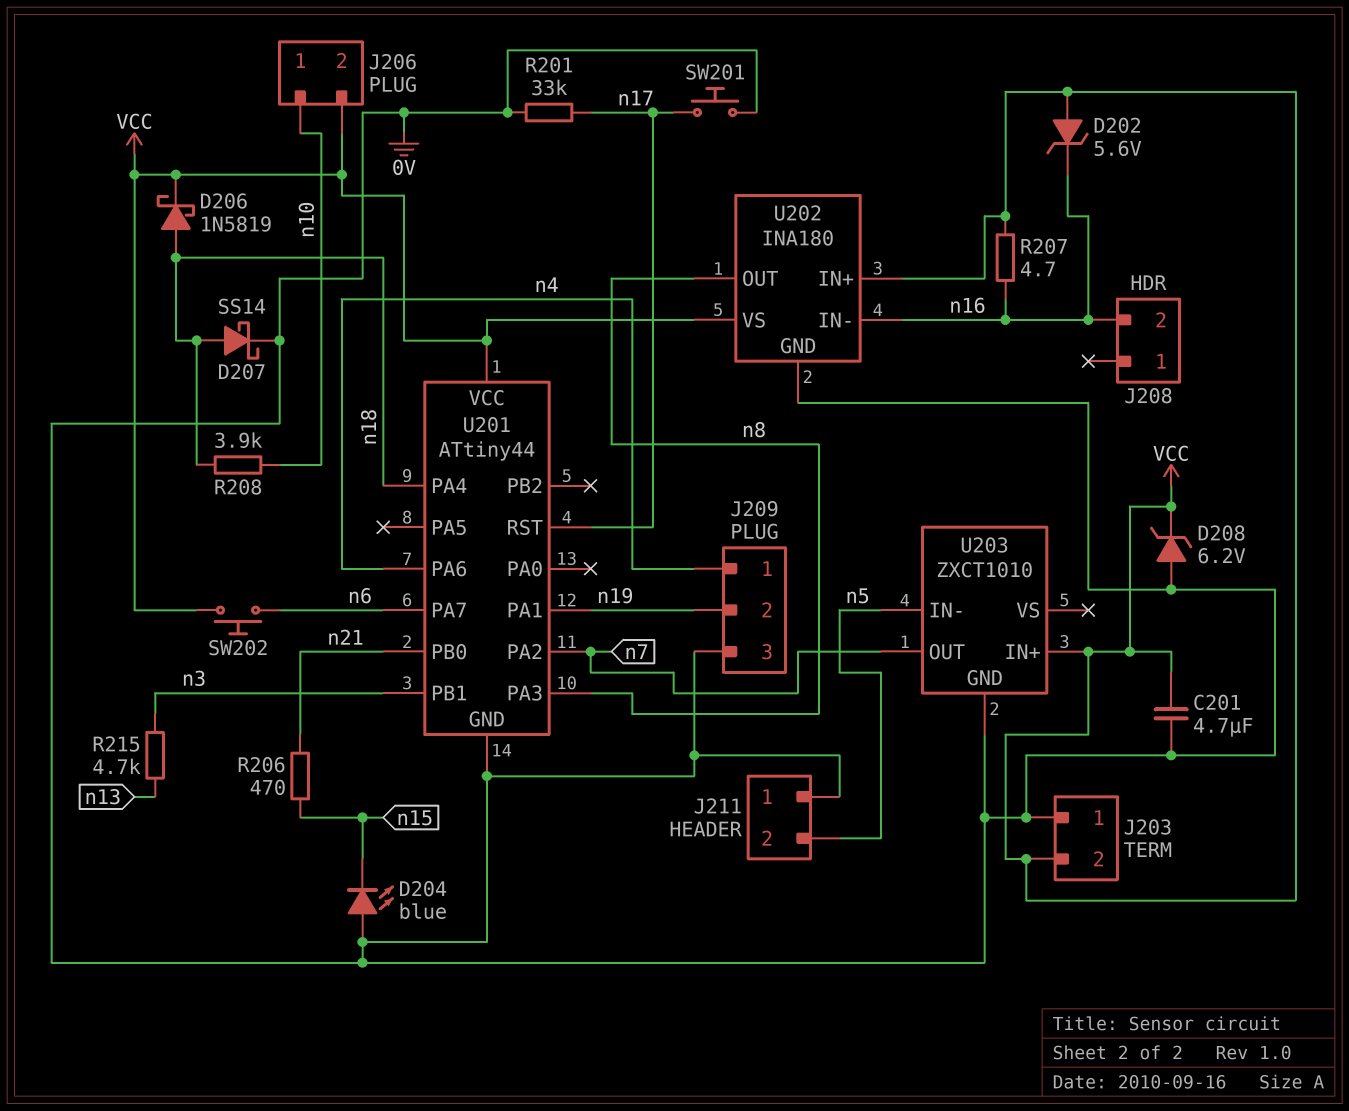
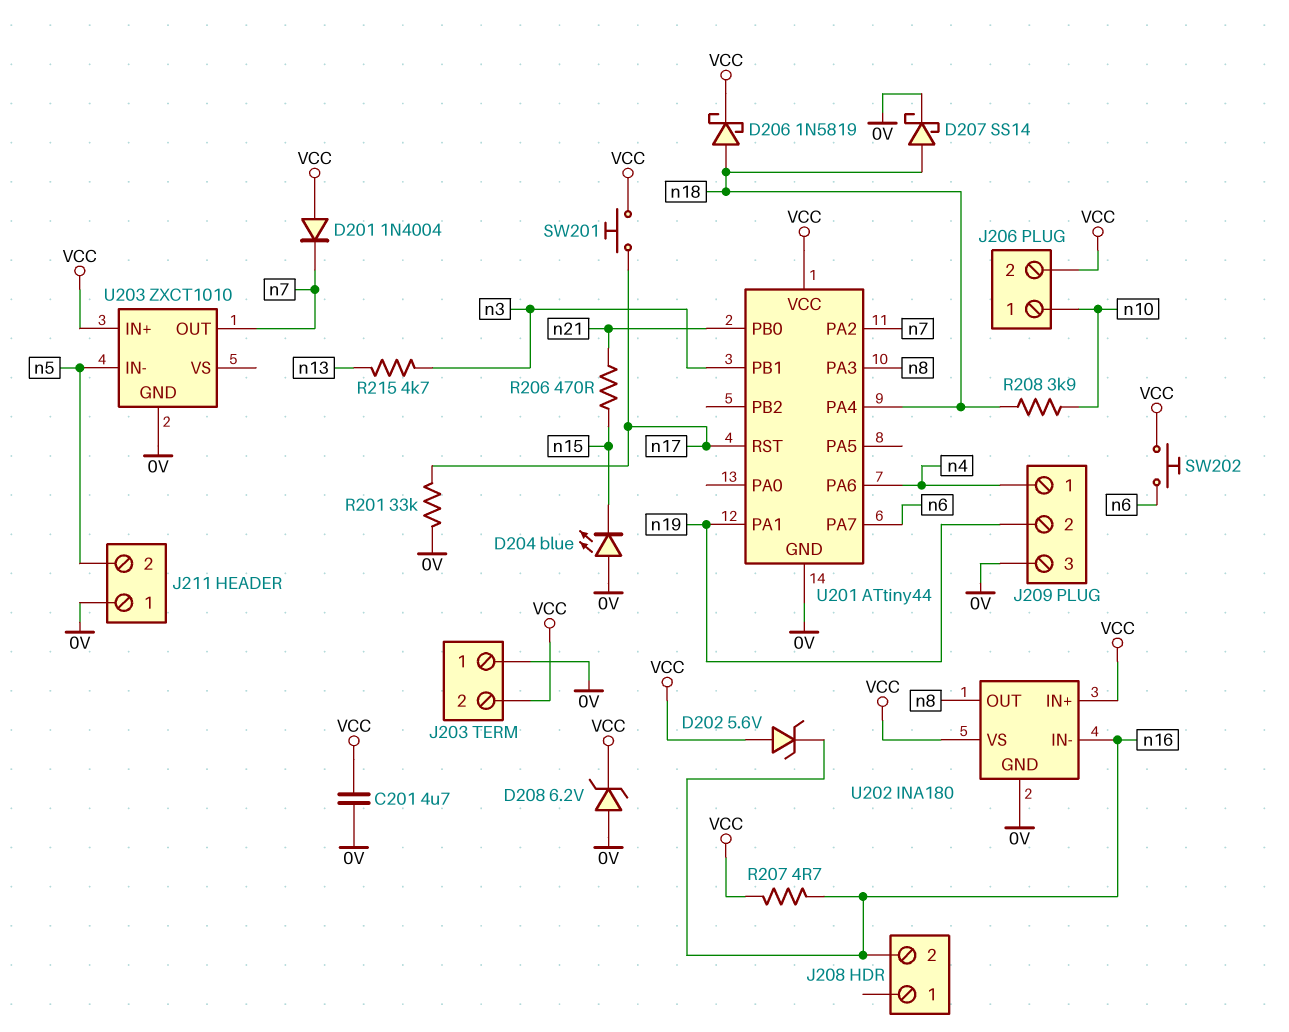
D201: none -> diode 1N4004 (A VCC, K n7)
SW201: button (0V, n17) -> button (VCC, n17)

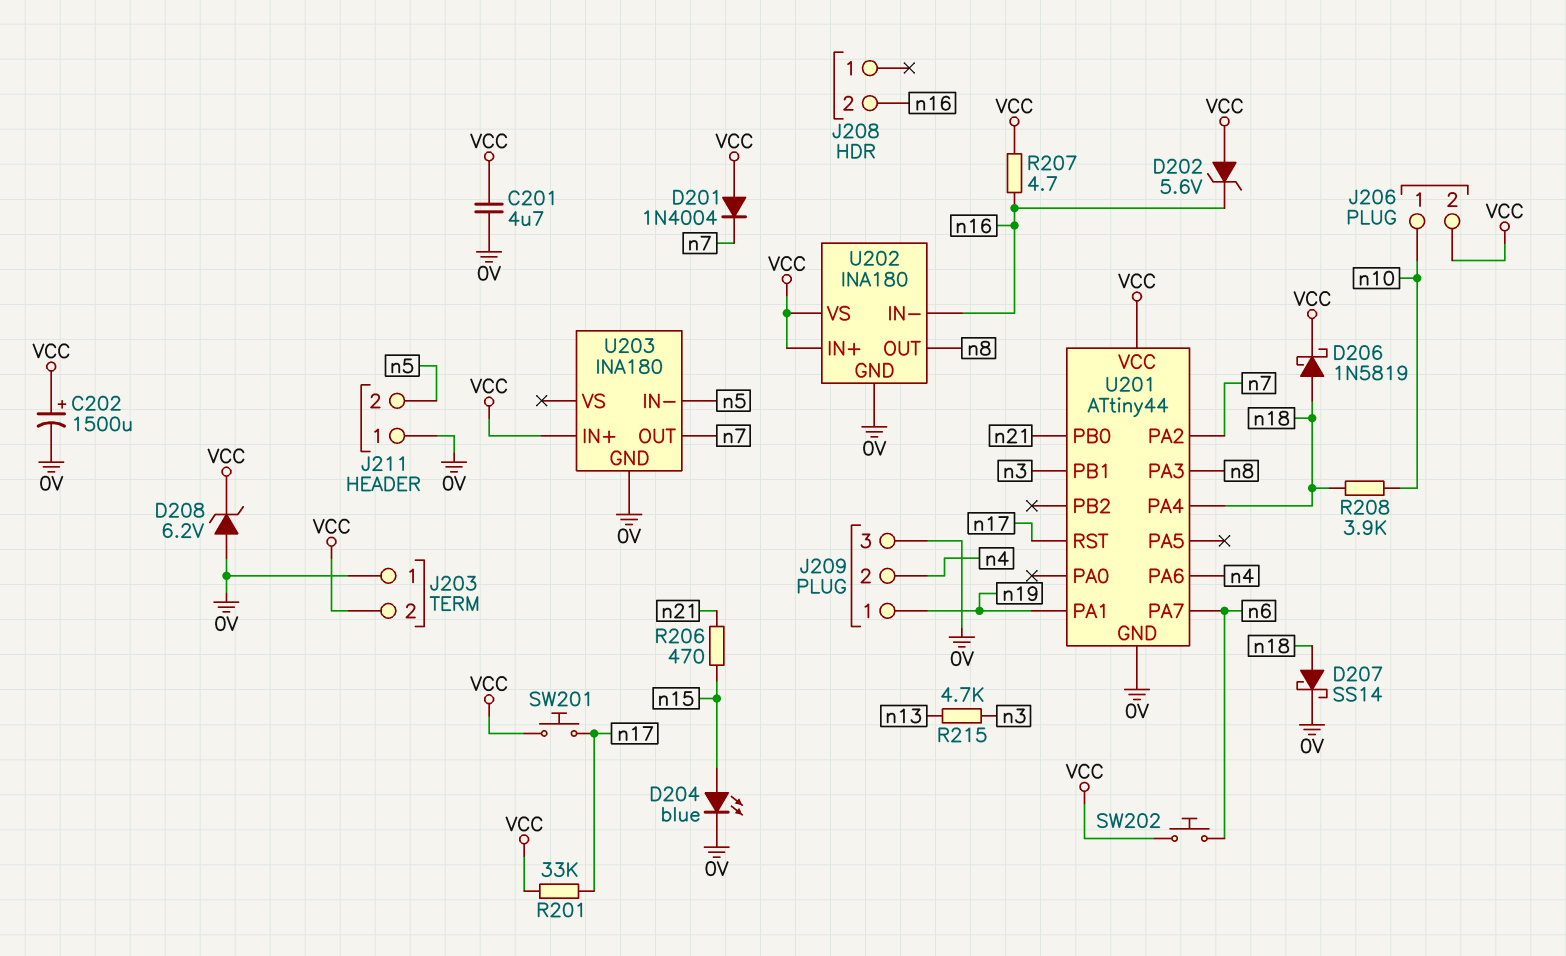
C202: none -> 1500uF (plus VCC, minus 0V)
D204: LED blue (A 0V, K n15) -> LED blue (A n15, K 0V)
J209 pin 1: n4 -> n19
J209 pin 2: n19 -> n4
R201: 33k (0V, n17) -> 33k (VCC, n17)
U203: ZXCT1010 -> INA180

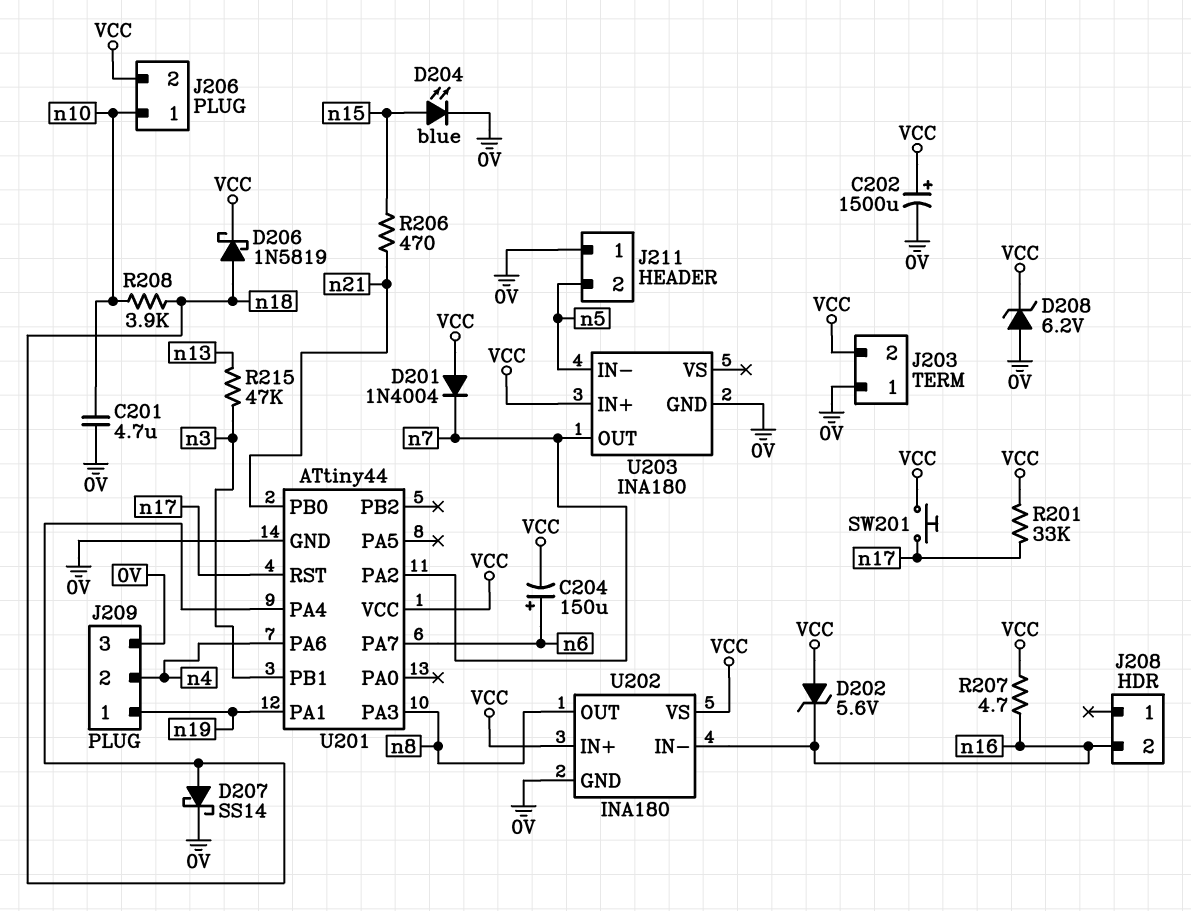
C201: 4.7uF (0V, VCC) -> 4.7uF (0V, n10)
C204: none -> 150uF (plus n6, minus VCC)
R215: 4.7k (n3, n13) -> 47k (n3, n13)
SW202: button (VCC, n6) -> none

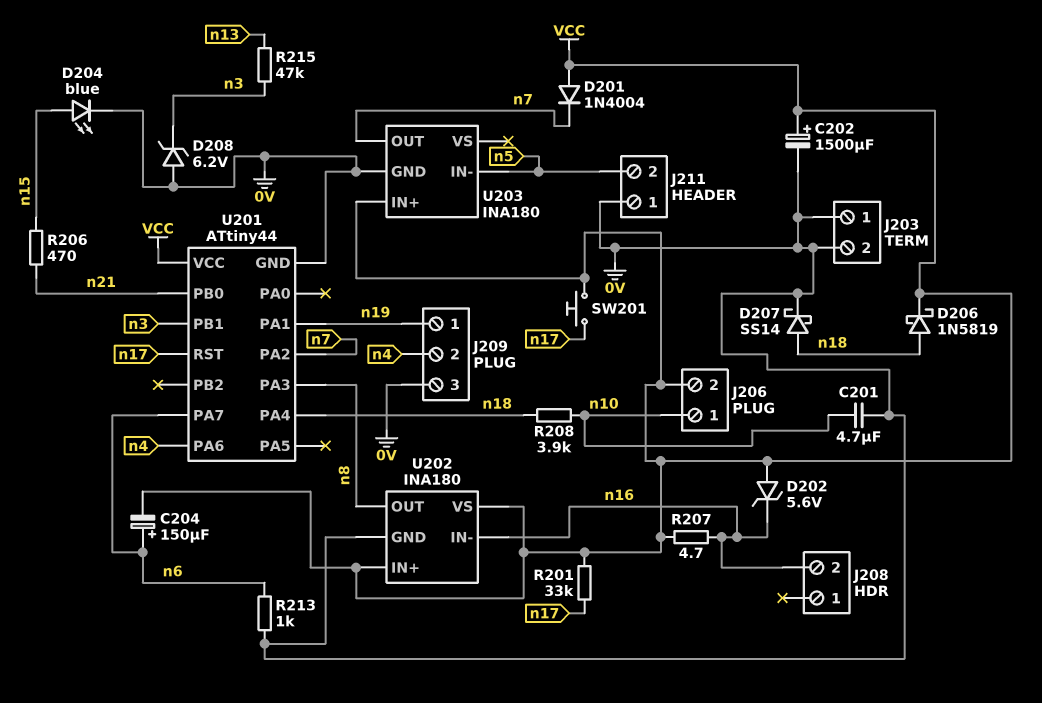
D208: zener 6.2V (A 0V, K VCC) -> zener 6.2V (A 0V, K n3)
J203 pin 2: VCC -> 0V
R213: none -> 1k (0V, n6)

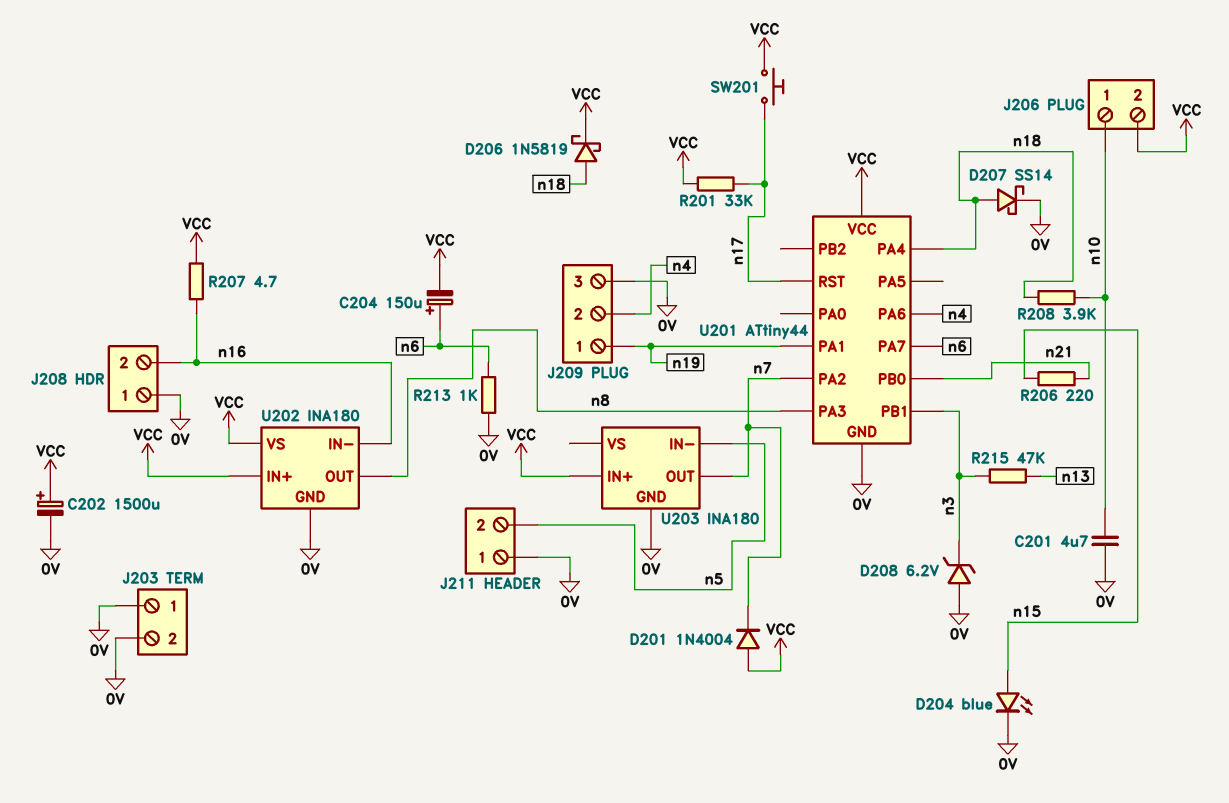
D202: zener 5.6V (A VCC, K n16) -> none
J208 pin 1: none -> 0V
R206: 470 (n15, n21) -> 220 (n15, n21)

